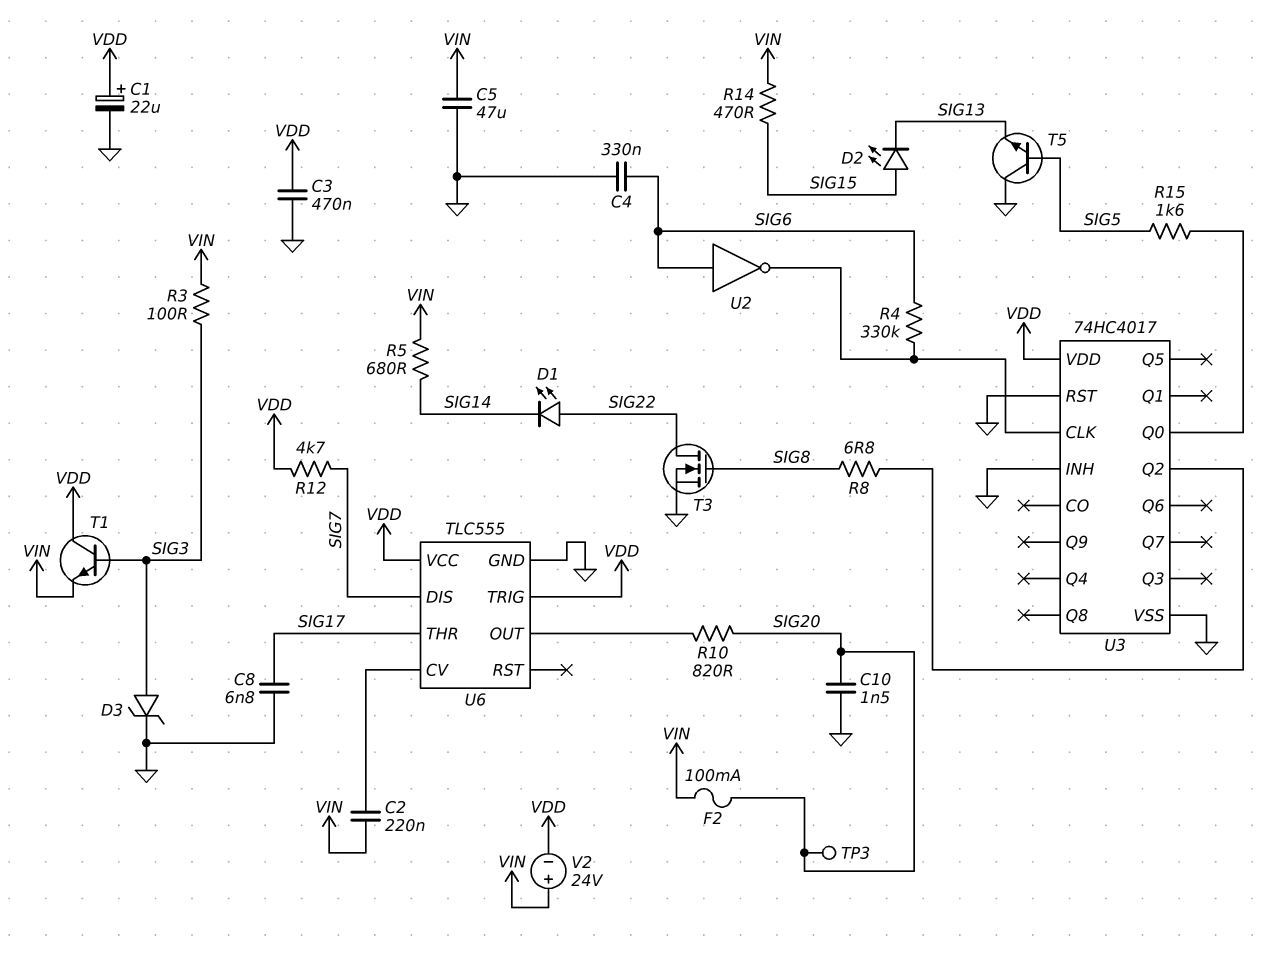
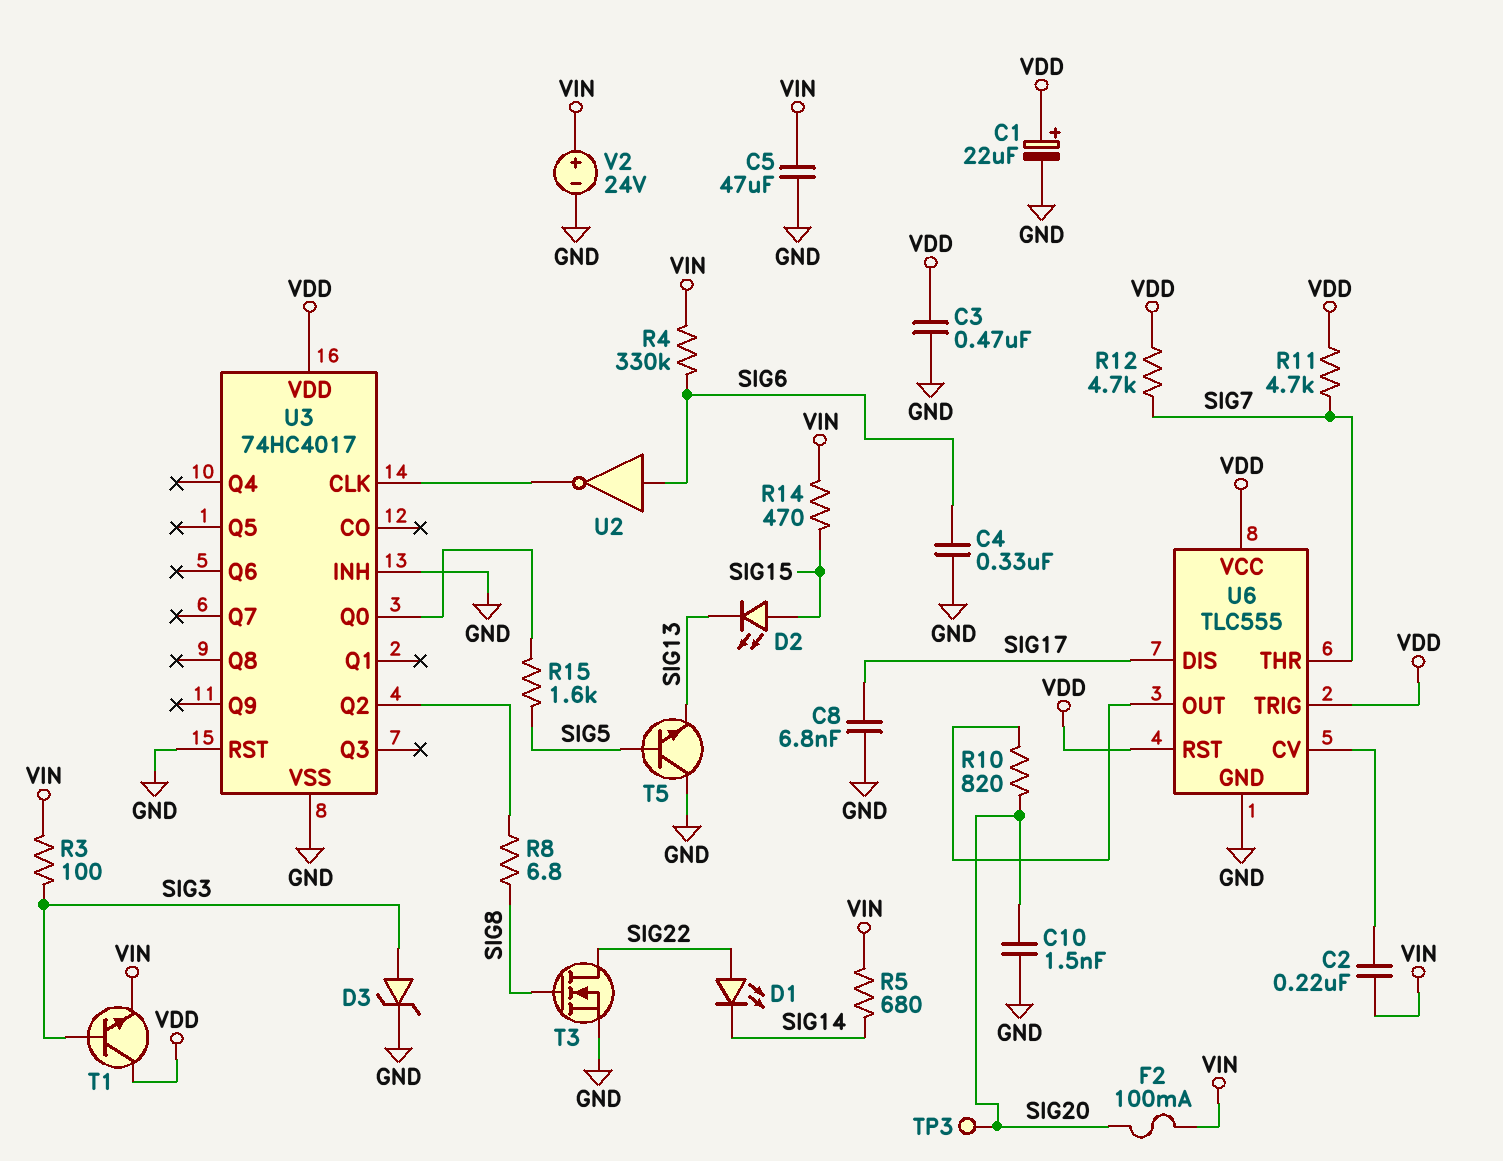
R4: 330k (SIG6, U3/CLK) -> 330k (SIG6, VIN)
R11: none -> 4.7k (SIG7, VDD)
U6 pin DIS: SIG7 -> SIG17
U6 pin RST: none -> VDD
U6 pin THR: SIG17 -> SIG7
V2: 24V (plus VIN, minus VDD) -> 24V (plus VIN, minus GND)

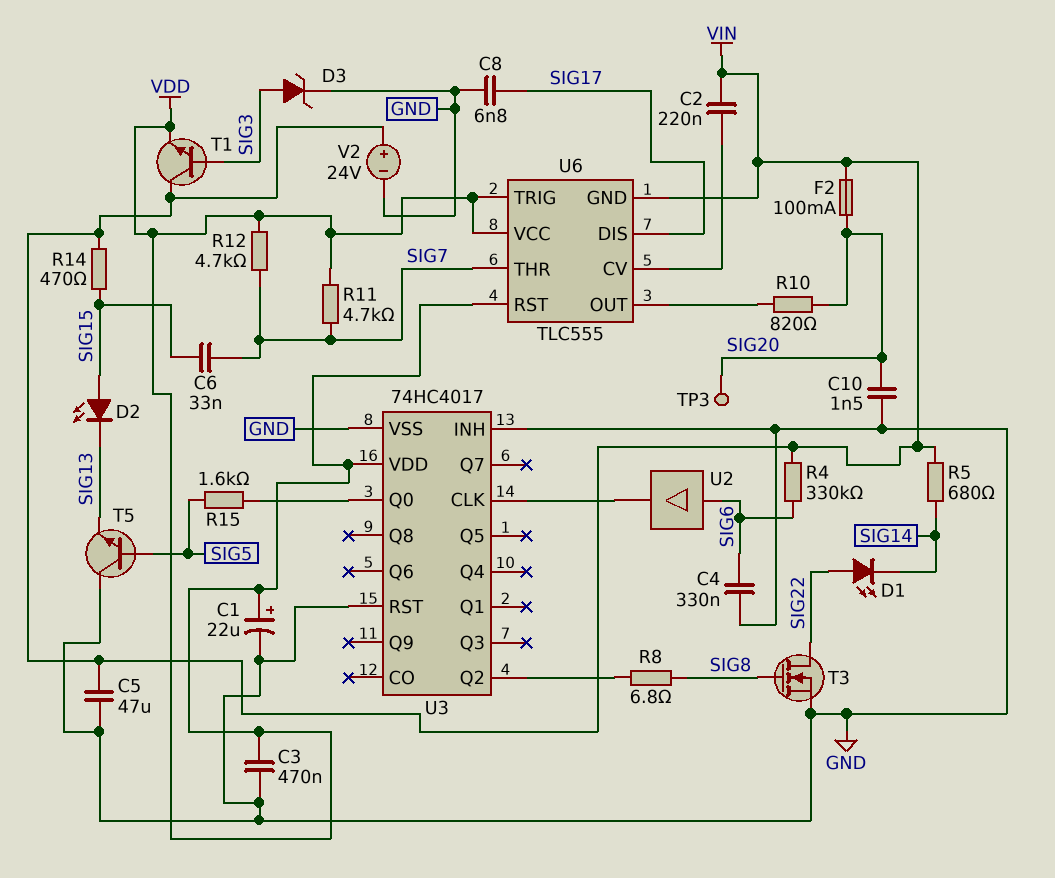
C6: none -> 33nF (SIG7, SIG15)
R3: 100 (SIG3, VIN) -> none
T1: NPN (B SIG3, C VDD, E VIN) -> NPN (B SIG3, C VIN, E VDD)
U2: NOT (in SIG6, out U3/CLK) -> buffer (in SIG6, out U3/CLK)
U6 pin GND: GND -> VIN

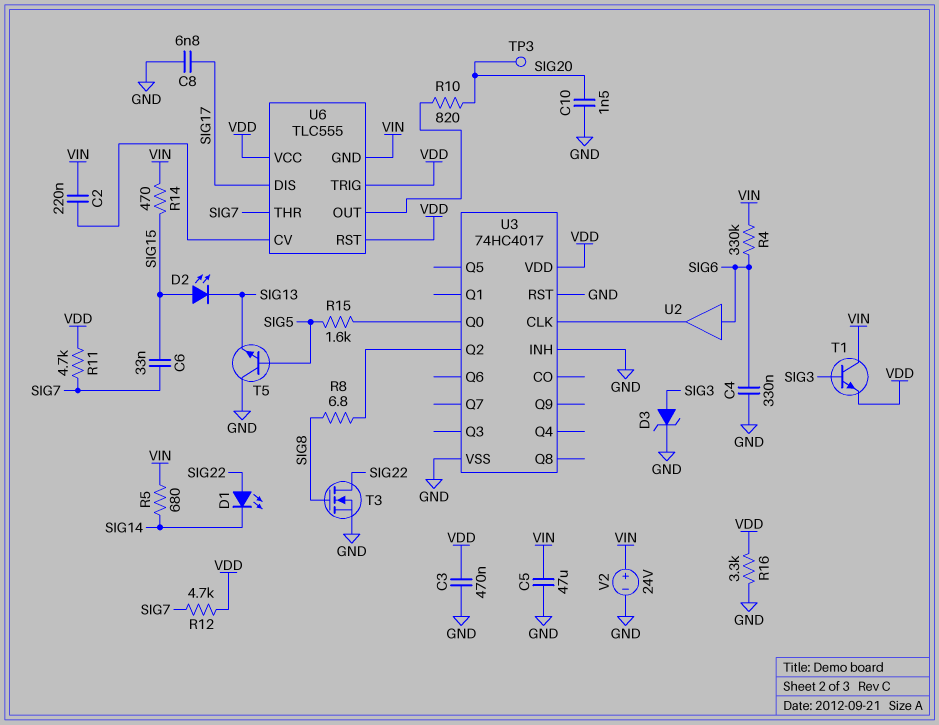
C1: 22uF (plus VDD, minus GND) -> none
F2: 100mA (SIG20, VIN) -> none
R16: none -> 3.3k (GND, VDD)

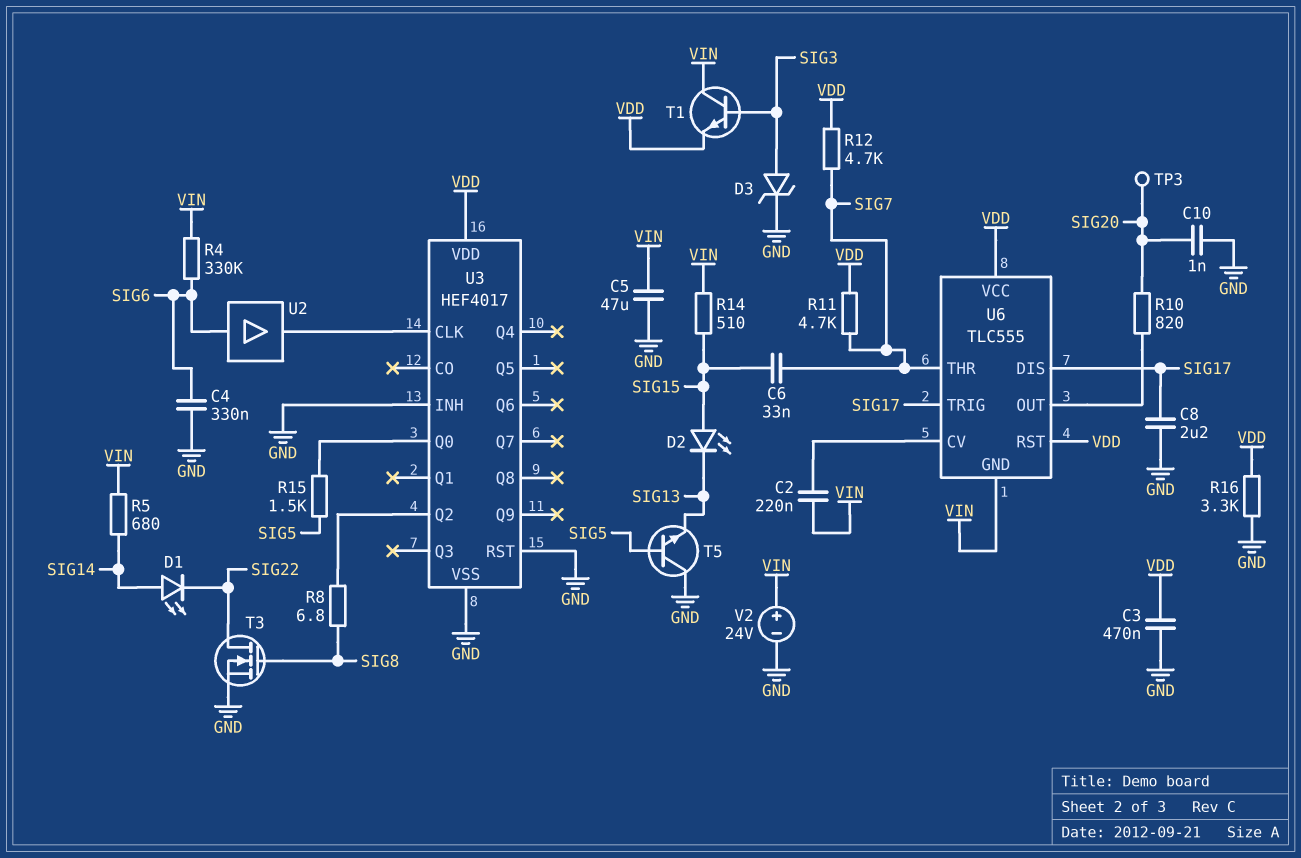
C8: 6.8nF (GND, SIG17) -> 2.2uF (GND, SIG17)
C10: 1.5nF (GND, SIG20) -> 1nF (GND, SIG20)
D1: LED (A SIG22, K SIG14) -> LED (A SIG14, K SIG22)
R14: 470 (SIG15, VIN) -> 510 (SIG15, VIN)
R15: 1.6k (SIG5, U3/Q0) -> 1.5k (SIG5, U3/Q0)
U3: 74HC4017 -> HEF4017
U6 pin TRIG: VDD -> SIG17

